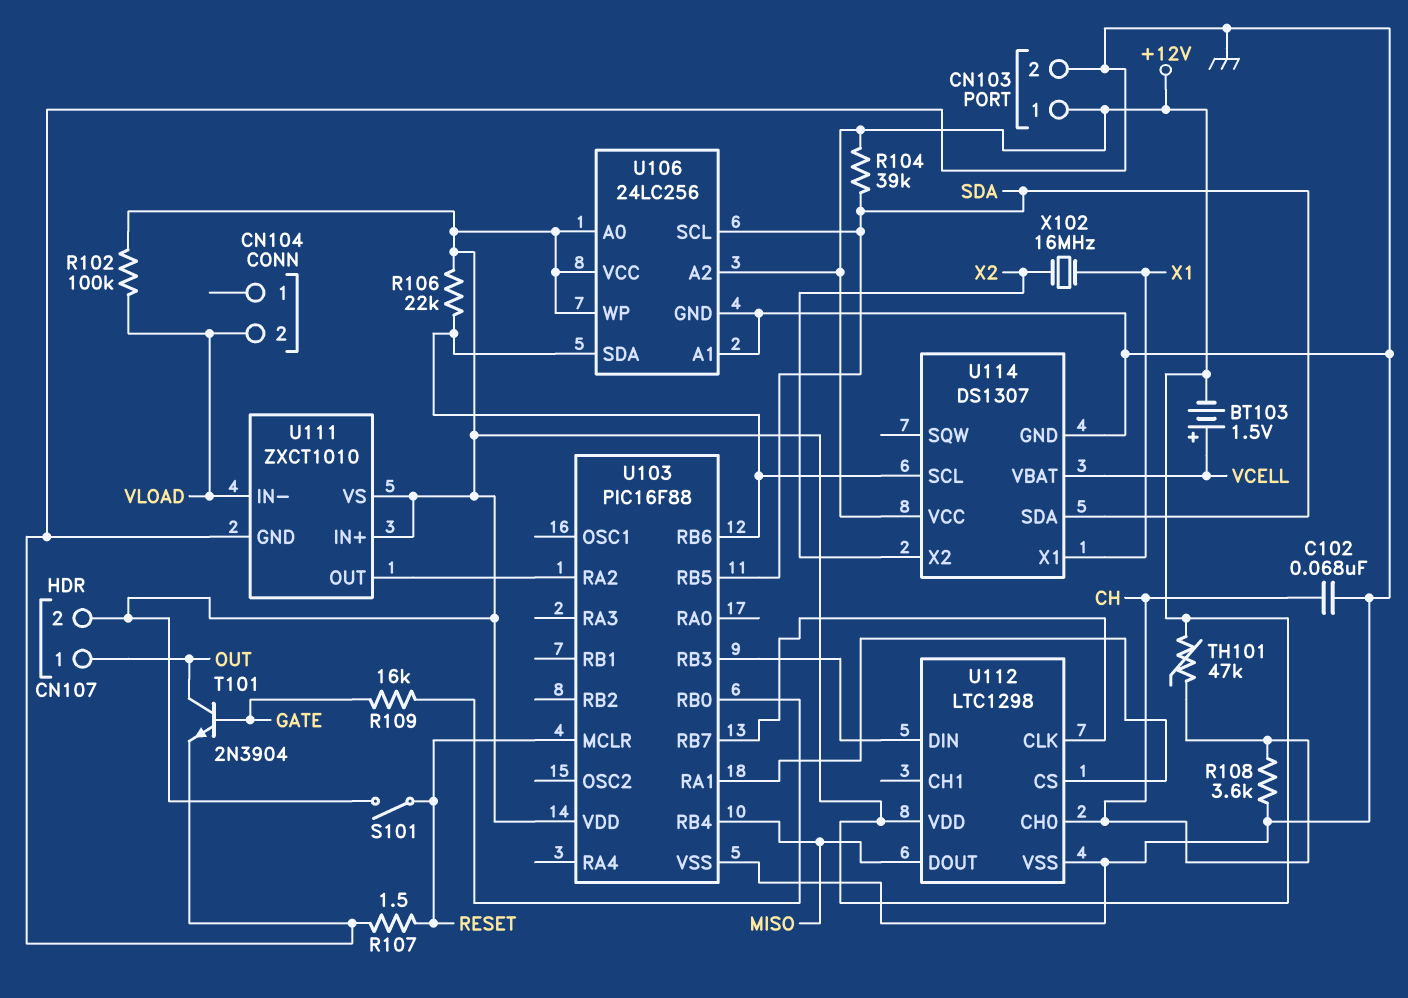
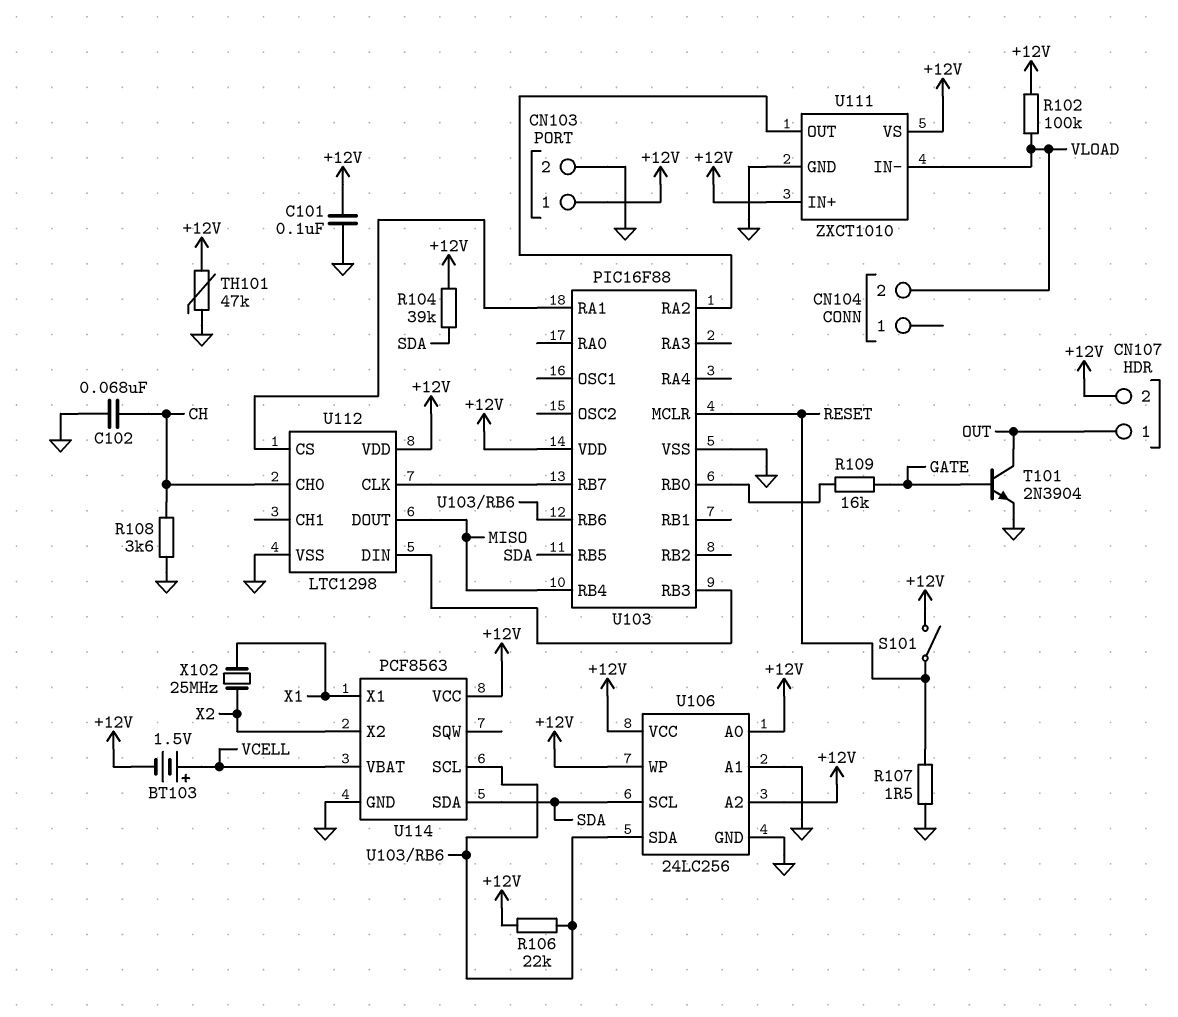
C101: none -> 100nF (+12V, GND)
TH101: 47k (+12V, CH) -> 47k (+12V, GND)
U114: DS1307 -> PCF8563
X102: 16MHz (X1, X2) -> 25MHz (X1, X2)

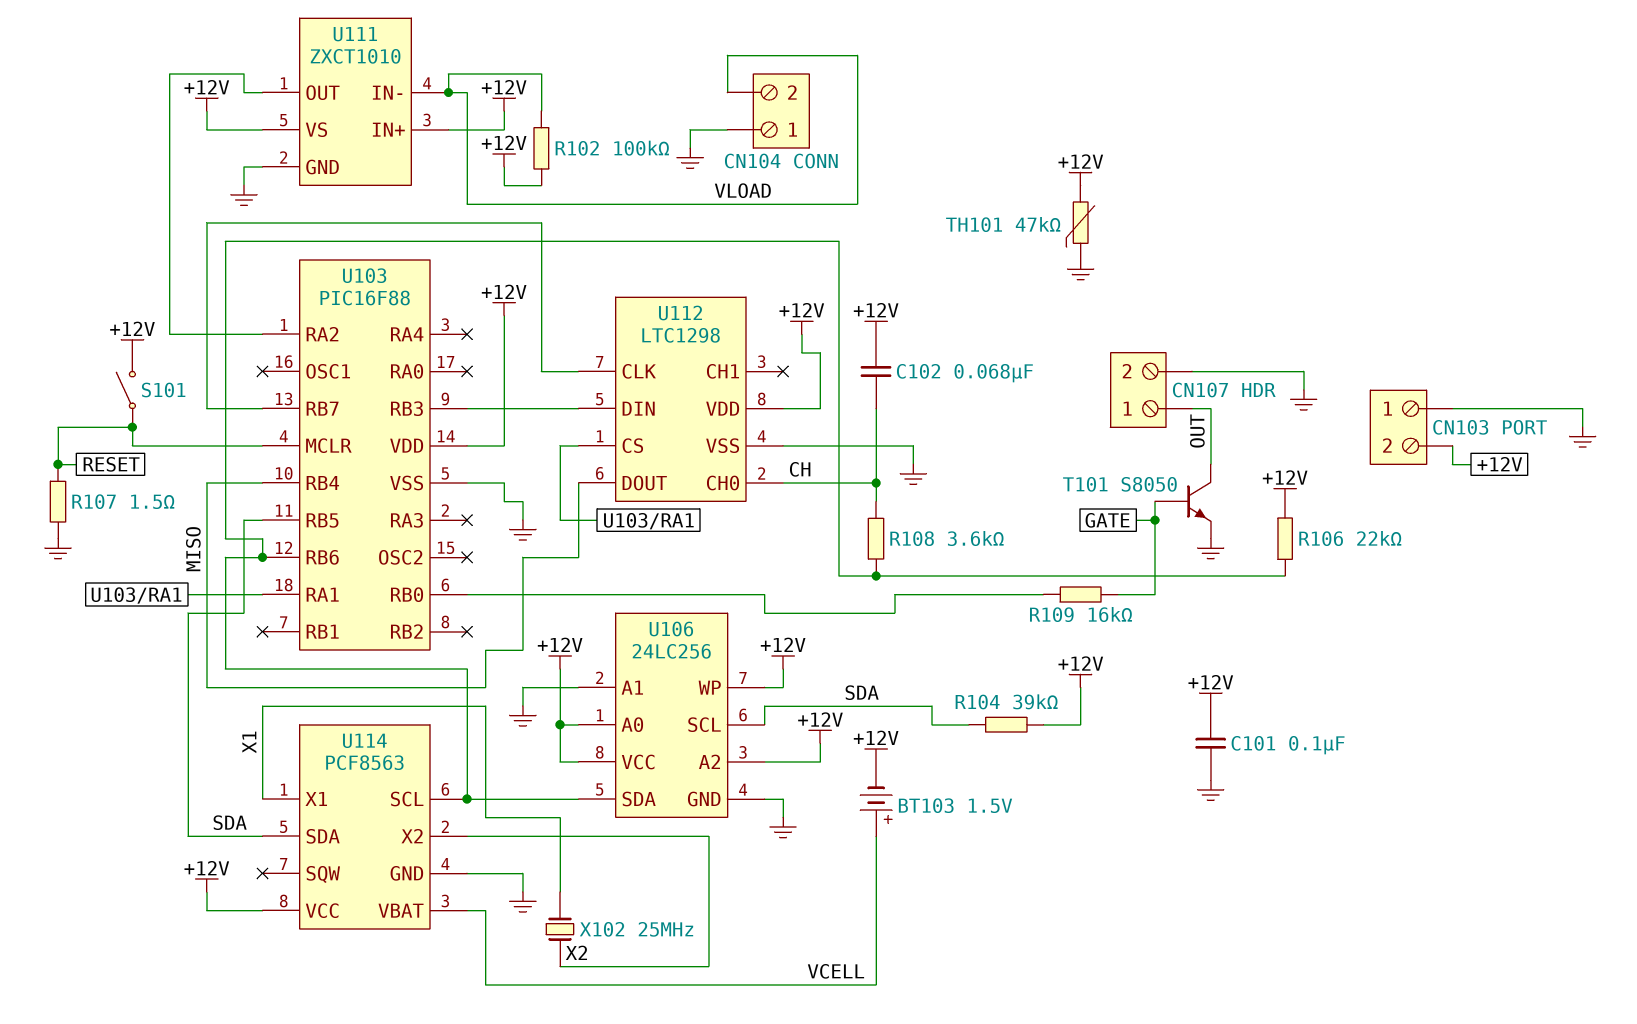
C102: 68nF (CH, GND) -> 68nF (+12V, CH)
CN103 pin 1: +12V -> GND
CN103 pin 2: GND -> +12V
CN104 pin 1: none -> GND
CN107 pin 2: +12V -> GND
R108: 3.6k (CH, GND) -> 3.6k (CH, U103/RB6)
T101: NPN 2N3904 (B GATE, C OUT, E GND) -> NPN S8050 (B GATE, C OUT, E GND)

